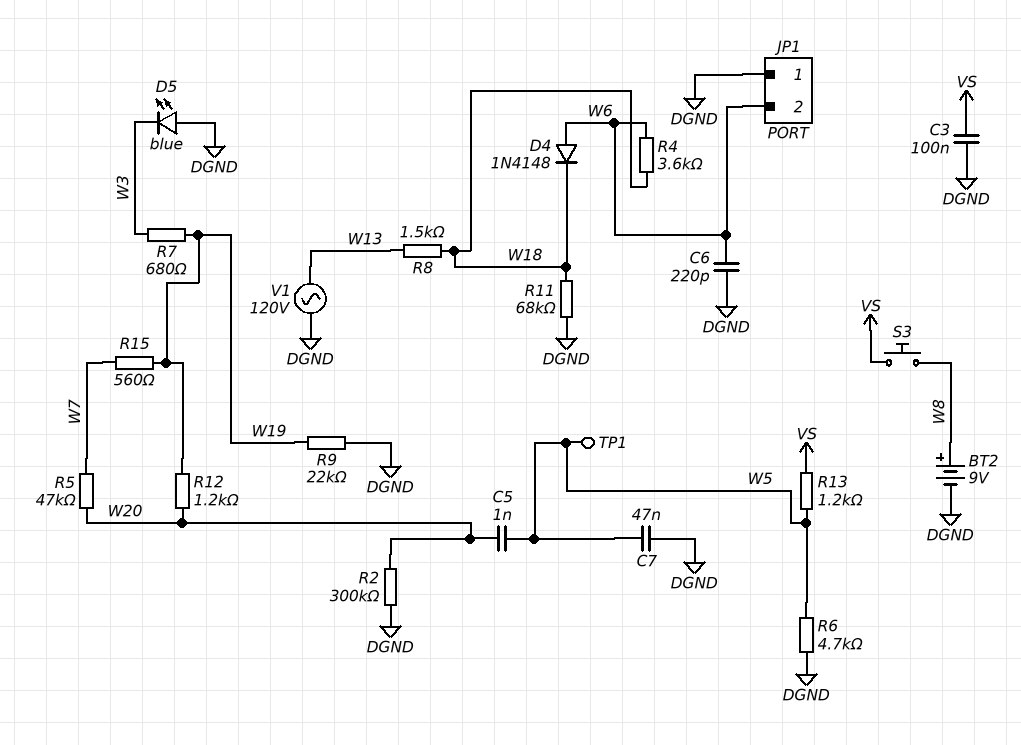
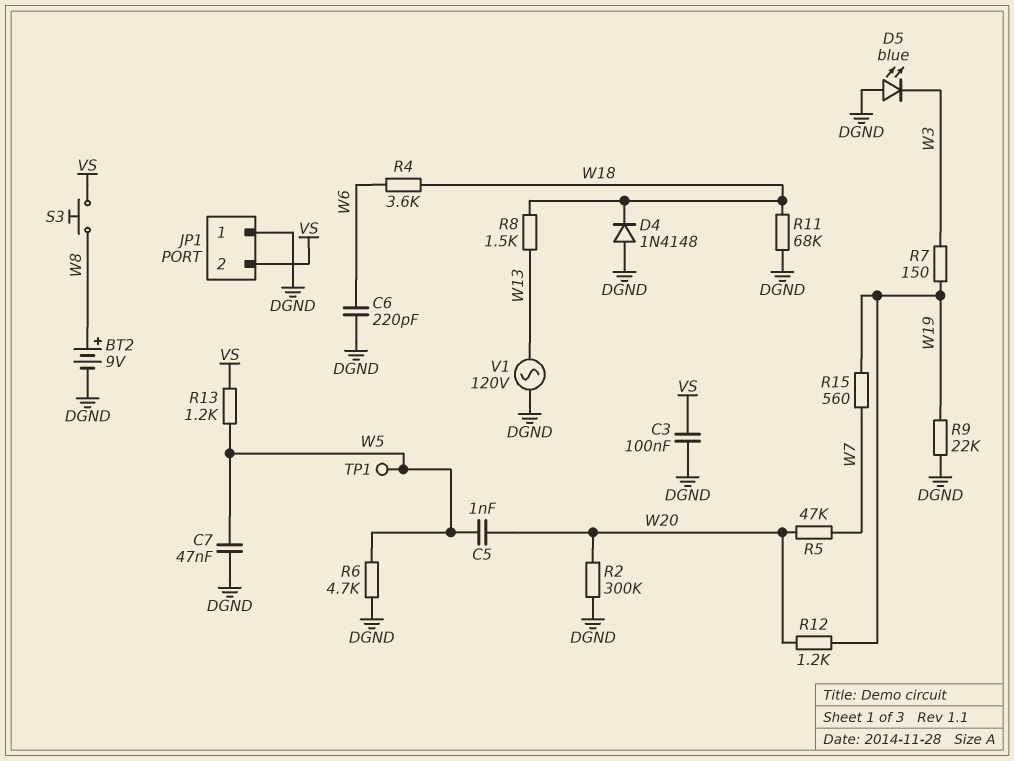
D4: diode 1N4148 (A W6, K W18) -> diode 1N4148 (A DGND, K W18)
JP1 pin 2: W6 -> VS
R7: 680 (W3, W19) -> 150 (W3, W19)

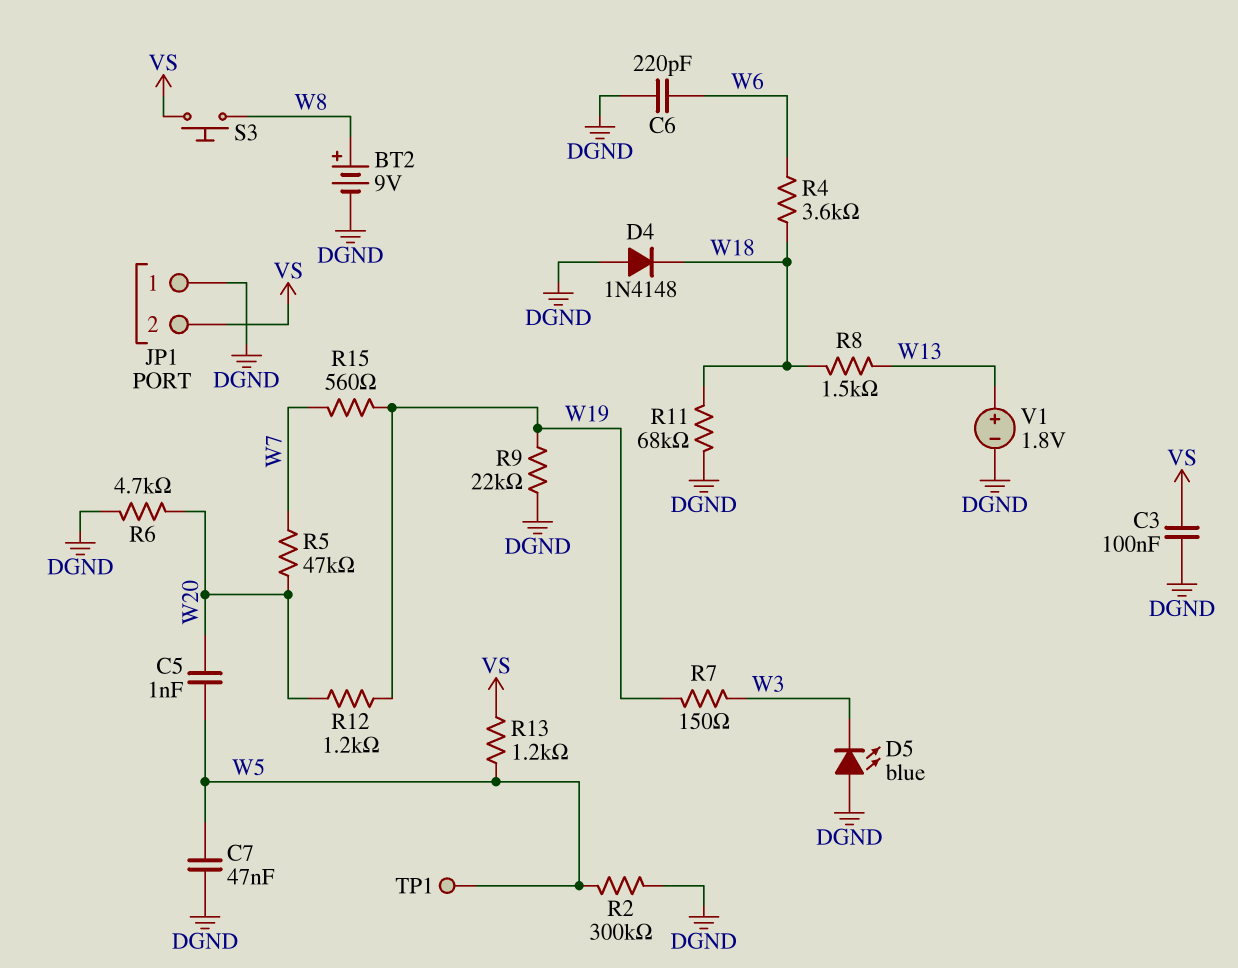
R2: 300k (DGND, W20) -> 300k (DGND, W5)
R6: 4.7k (DGND, W5) -> 4.7k (DGND, W20)
V1: AC 120V (DGND, W13) -> 1.8V (plus W13, minus DGND)

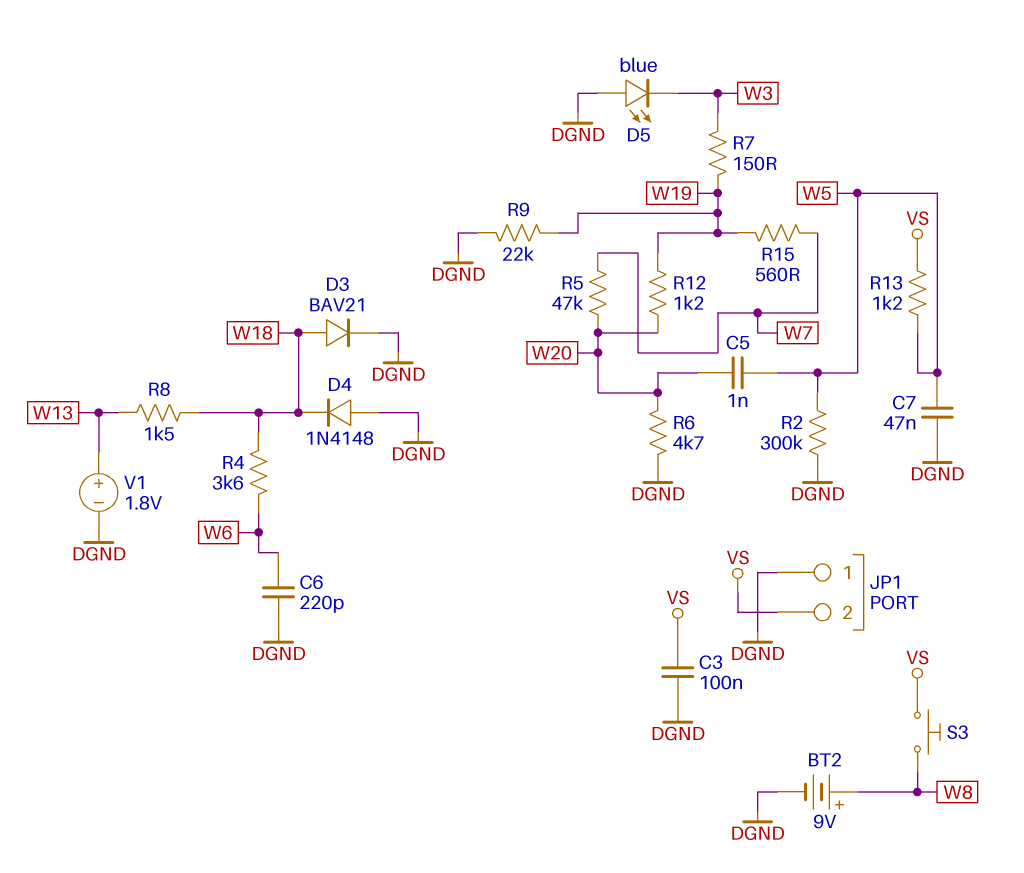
D3: none -> diode BAV21 (A W18, K DGND)
R11: 68k (DGND, W18) -> none
TP1: test point (W5) -> none

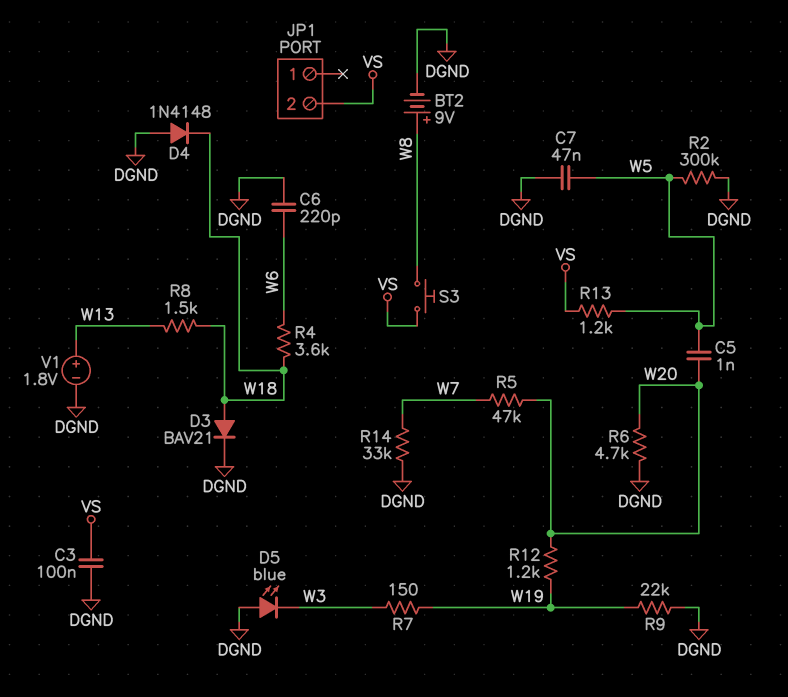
JP1 pin 1: DGND -> none
R14: none -> 33k (DGND, W7)
R15: 560 (W7, W19) -> none

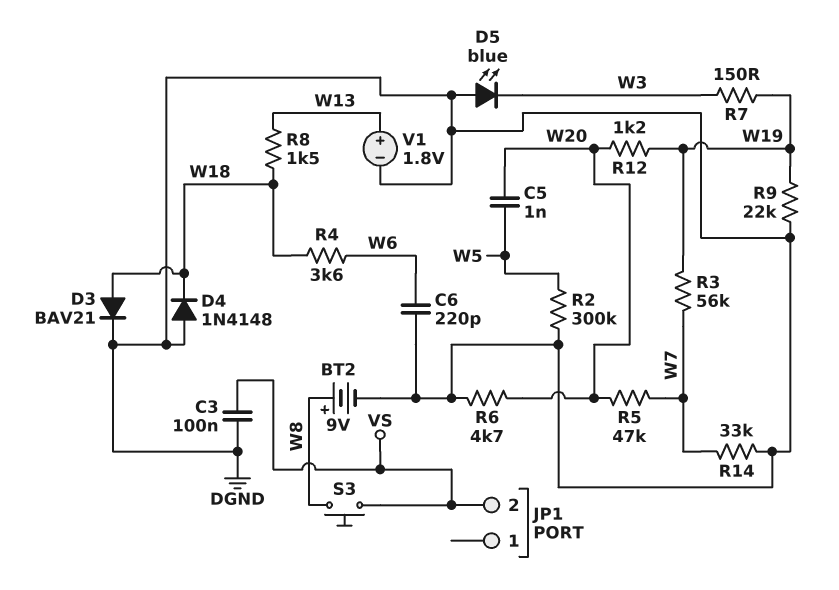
C7: 47nF (DGND, W5) -> none
R3: none -> 56k (W7, W19)
R13: 1.2k (VS, W5) -> none

